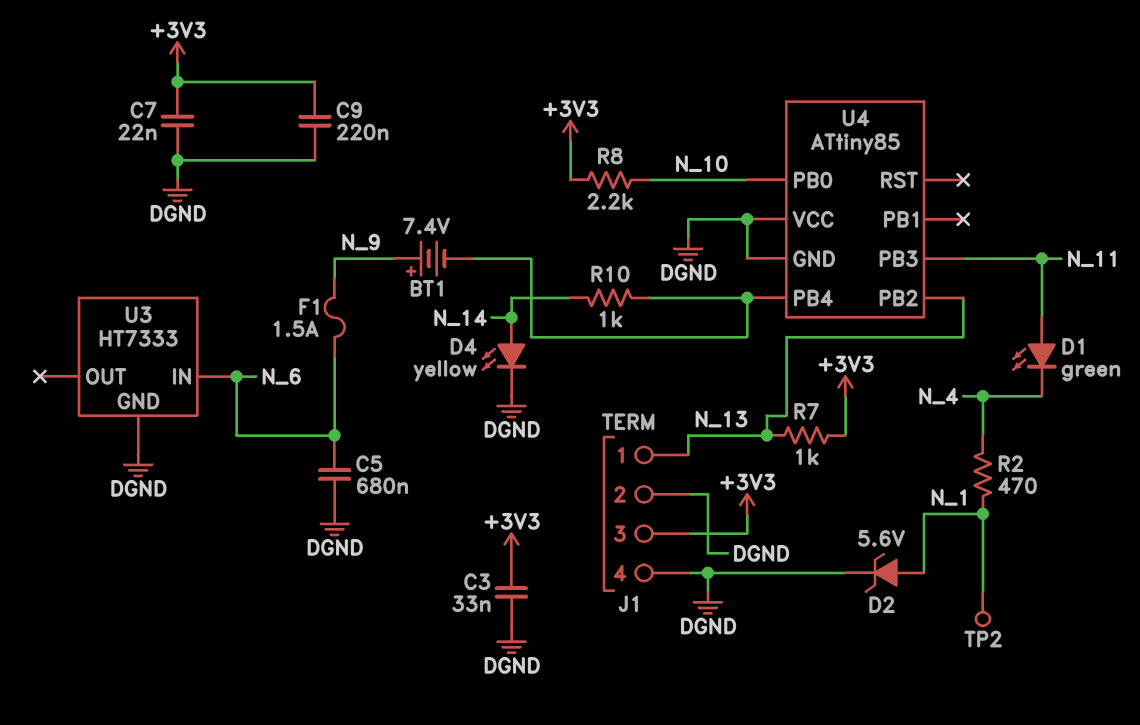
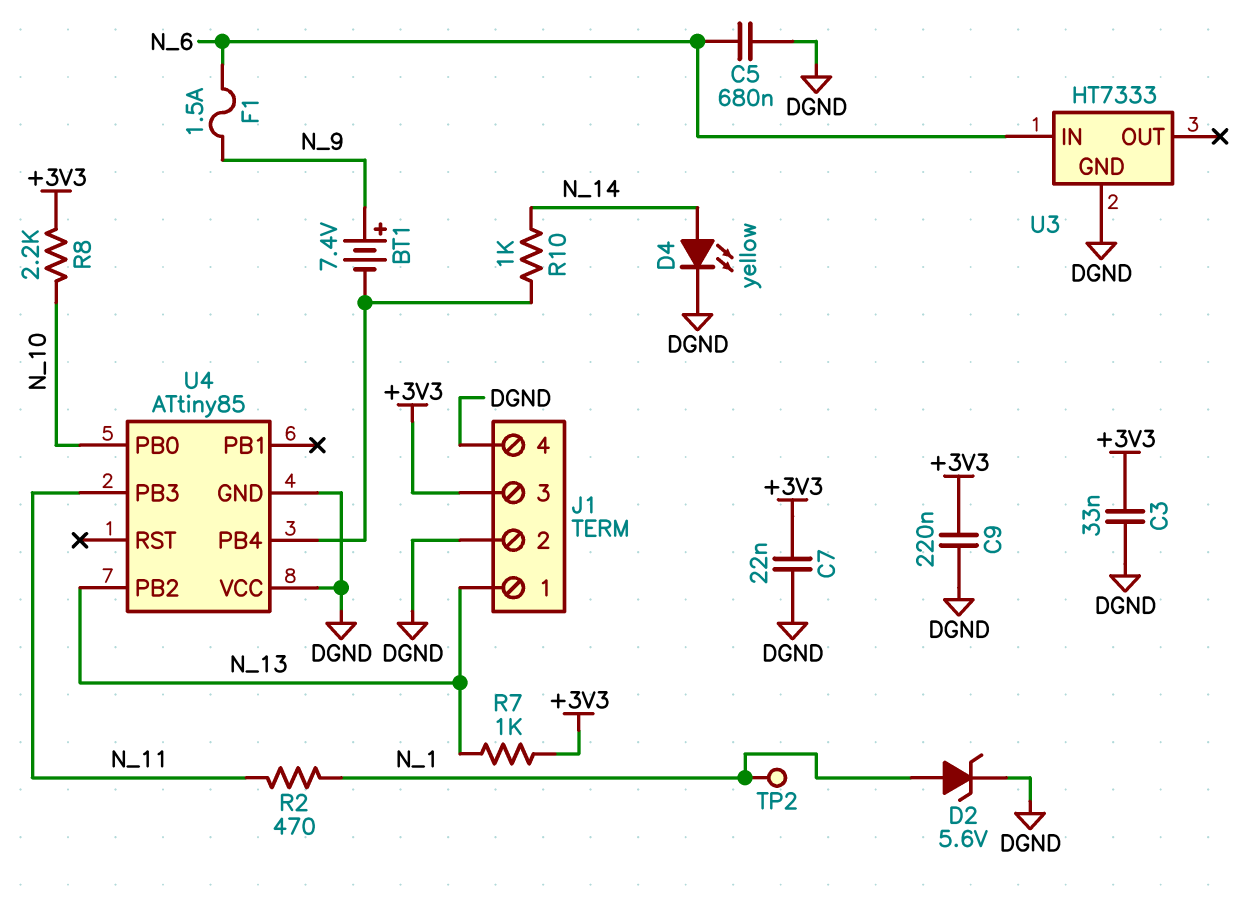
D1: LED green (A N_11, K N_4) -> none
R2: 470 (N_1, N_4) -> 470 (N_1, N_11)

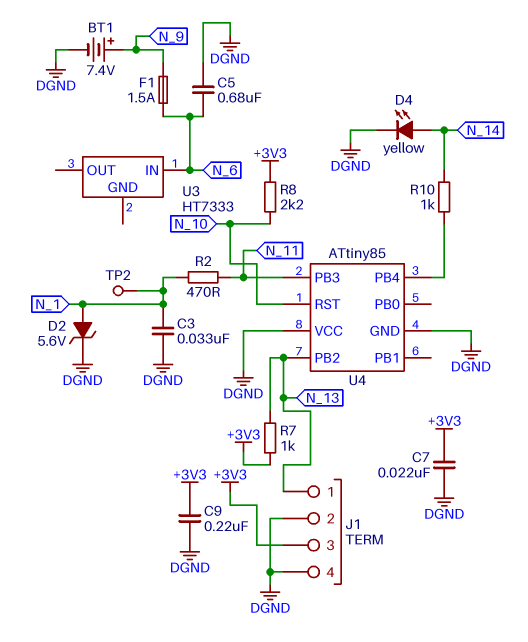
BT1: 7.4V (plus N_9, minus U4/PB4) -> 7.4V (plus N_9, minus DGND)
C3: 33nF (+3V3, DGND) -> 33nF (DGND, N_1)
U3 pin GND: DGND -> none
U4 pin PB0: N_10 -> none
U4 pin RST: none -> N_10

